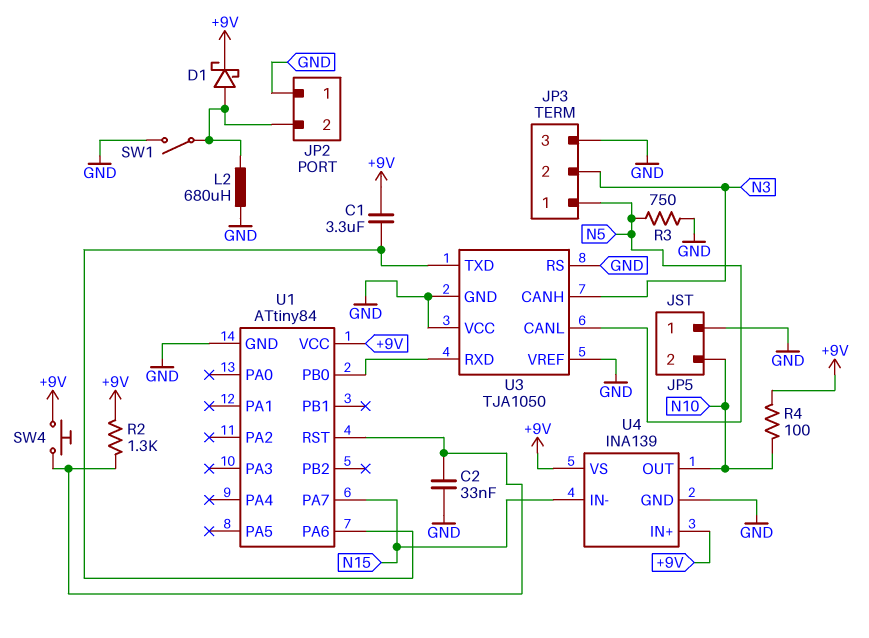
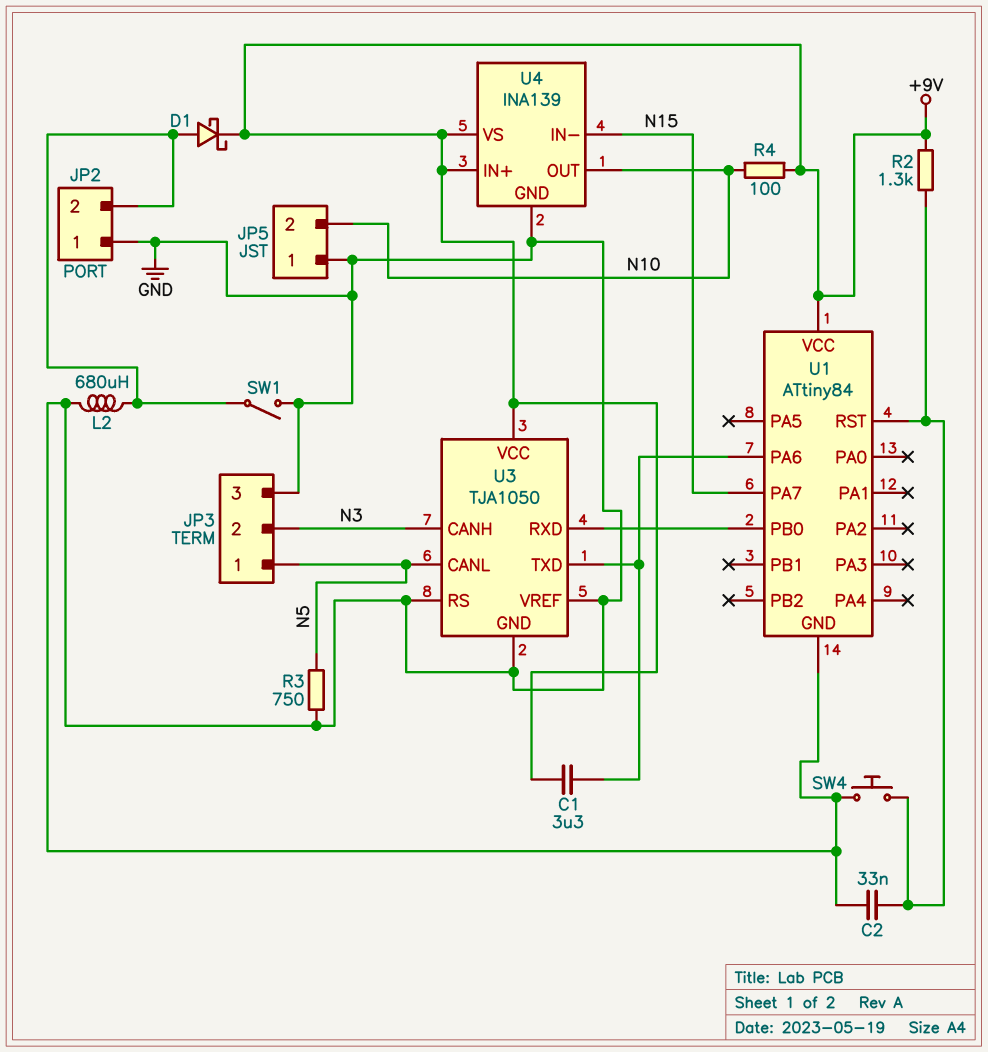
SW4: button (+9V, U1/RST) -> button (GND, U1/RST)
U3 pin VCC: GND -> +9V

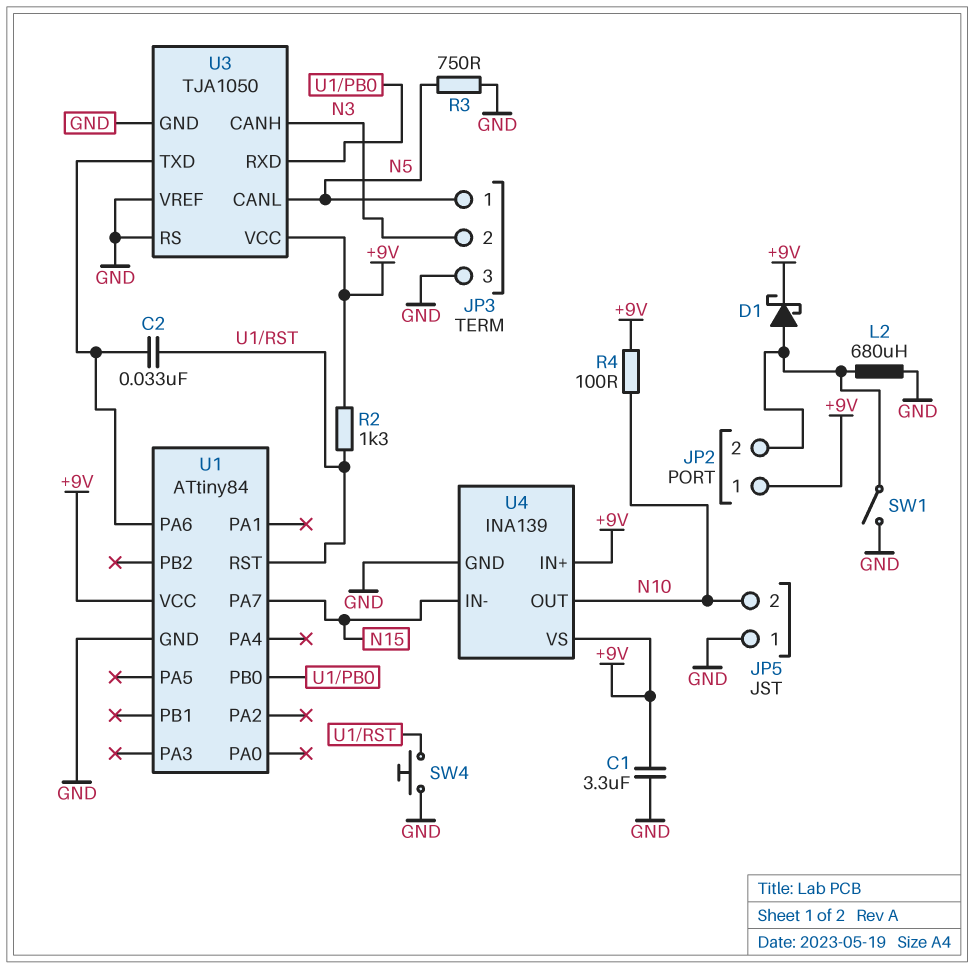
C1: 3.3uF (+9V, U1/PA6) -> 3.3uF (+9V, GND)
C2: 33nF (GND, U1/RST) -> 33nF (U1/PA6, U1/RST)
JP2 pin 1: GND -> +9V

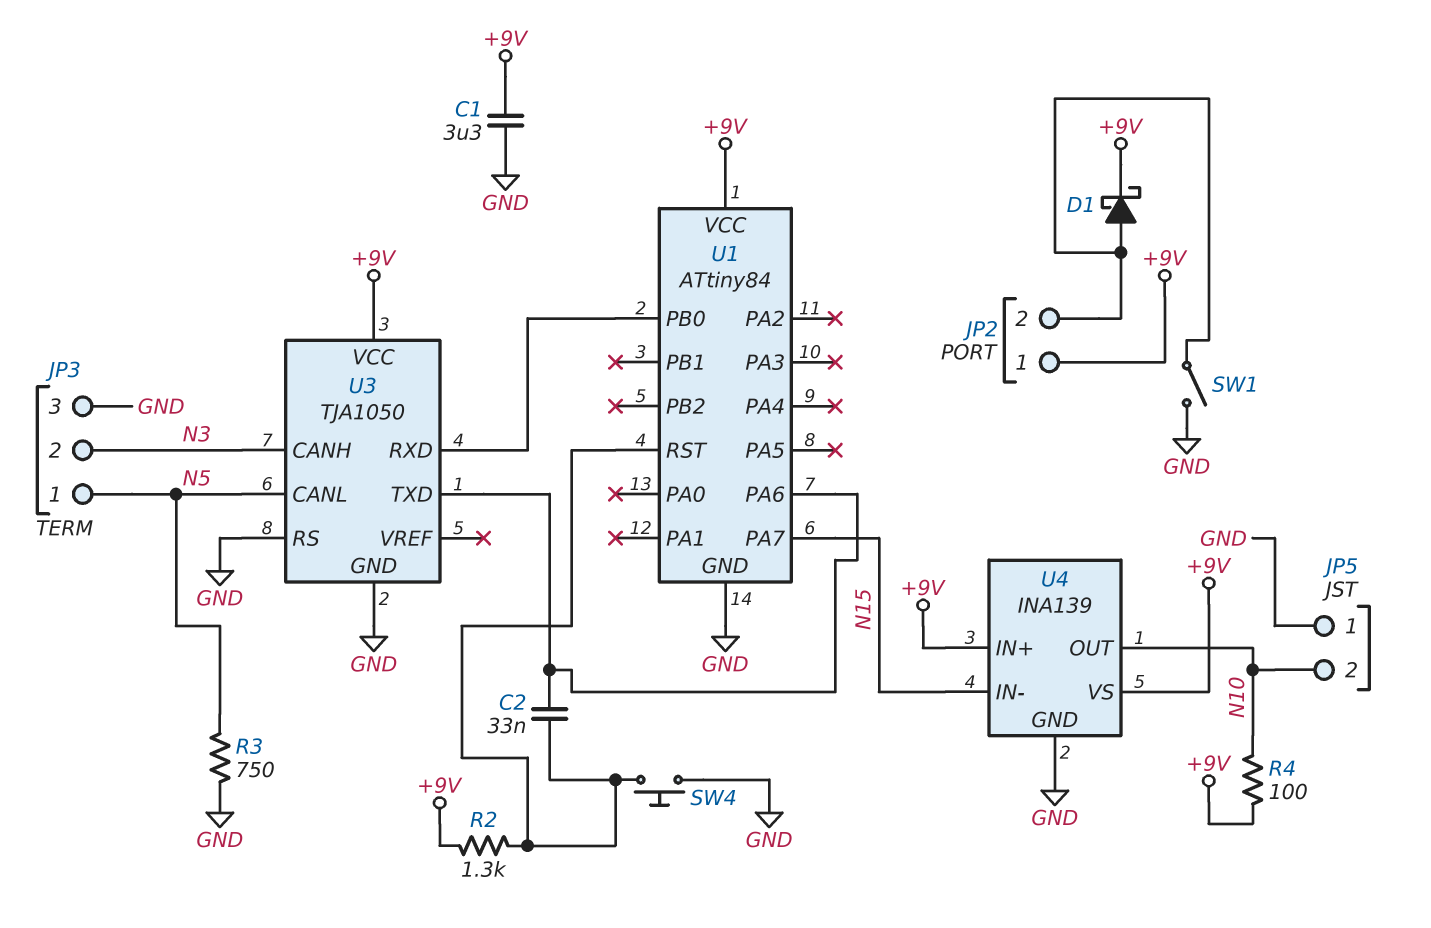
L2: 680uH (GND, JP2/2) -> none
U3 pin VREF: GND -> none

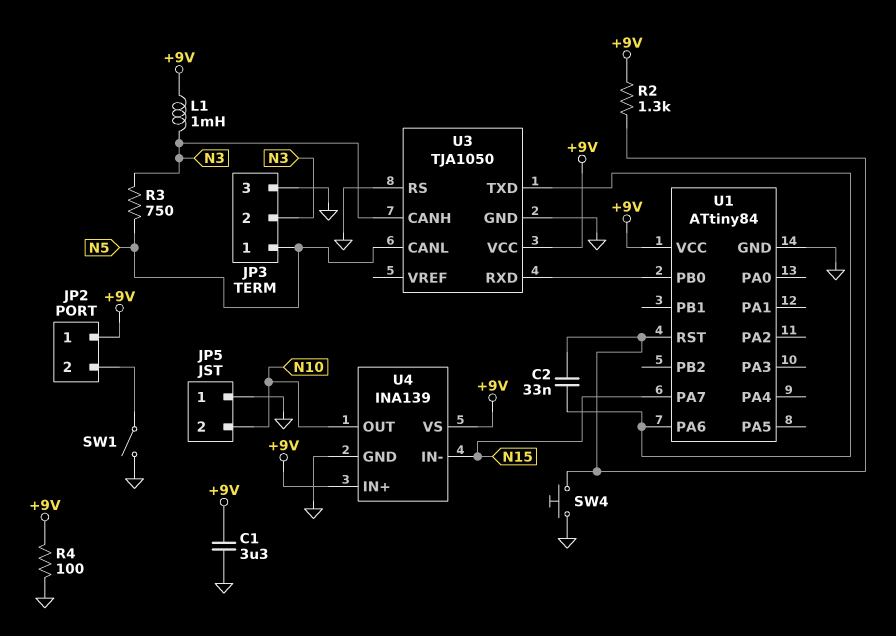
D1: schottky (A JP2/2, K +9V) -> none
L1: none -> 1mH (+9V, N3)
R3: 750 (GND, N5) -> 750 (N3, N5)
R4: 100 (+9V, N10) -> 100 (+9V, GND)

